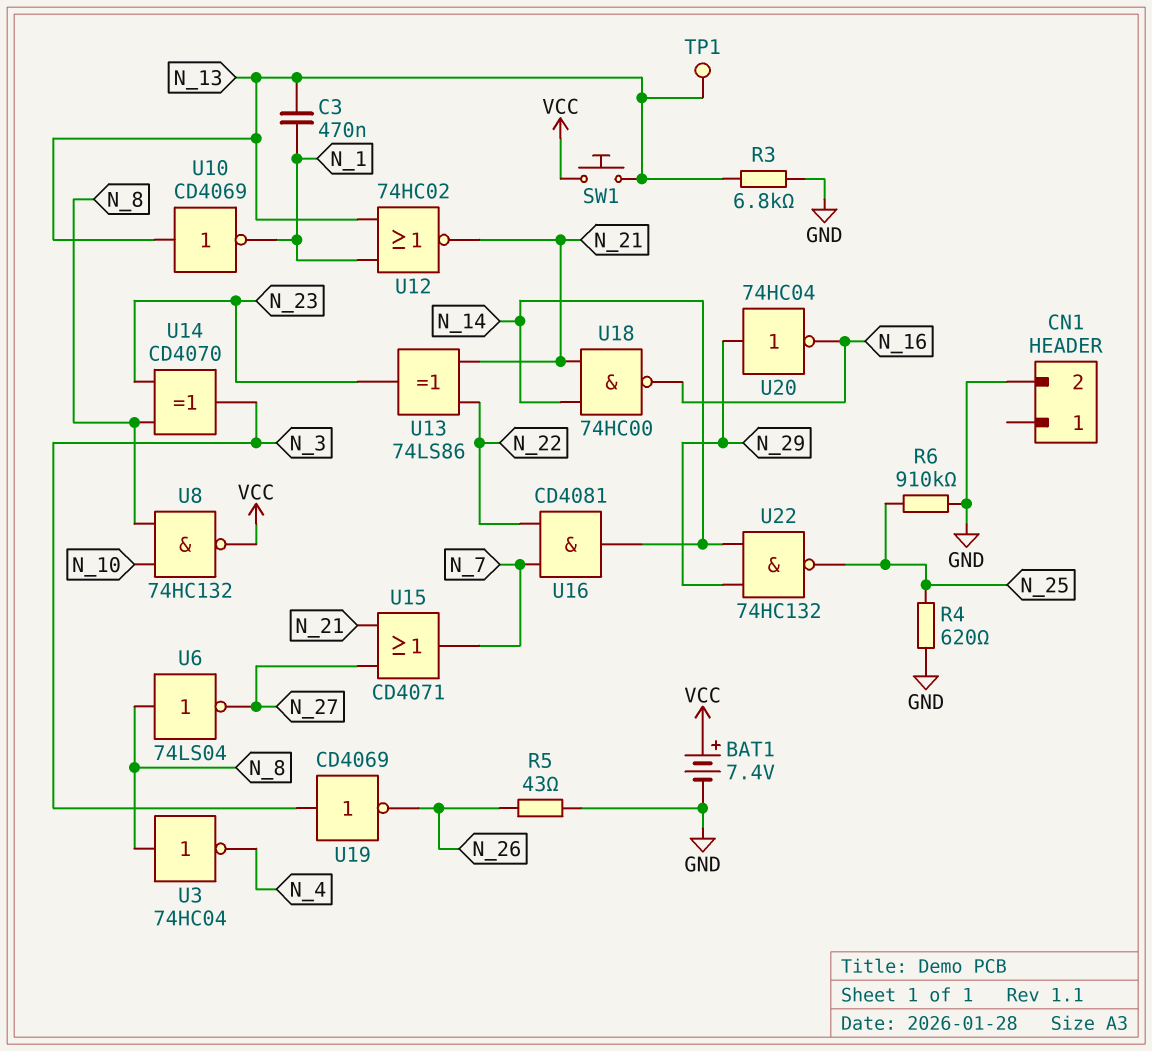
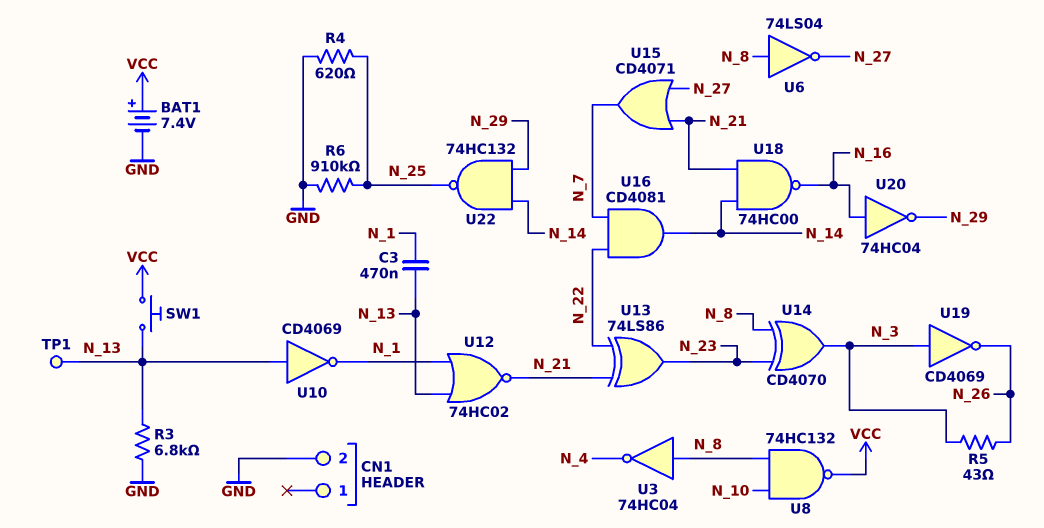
R5: 43 (GND, N_26) -> 43 (N_3, N_26)
U20: NOT 74HC04 (in N_29, out N_16) -> NOT 74HC04 (in N_16, out N_29)

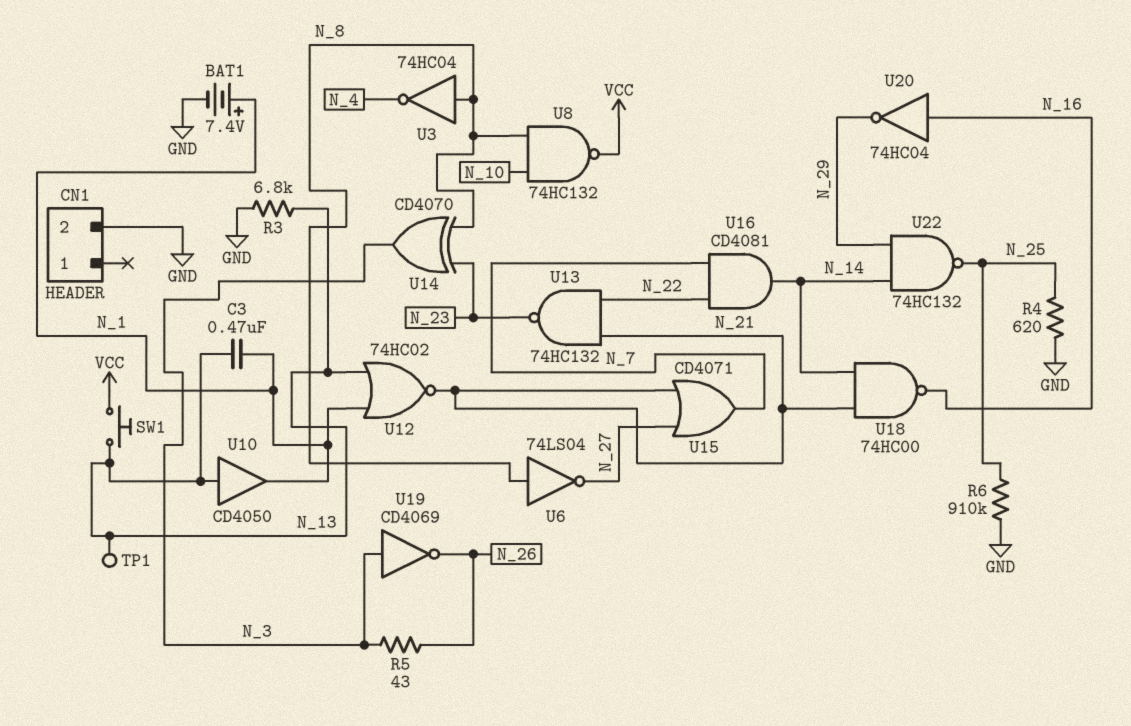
BAT1: 7.4V (plus VCC, minus GND) -> 7.4V (plus N_1, minus GND)
U10: NOT CD4069 (in N_13, out N_1) -> buffer CD4050 (in N_13, out N_1)
U13: XOR 74LS86 (in N_21, in N_22, out N_23) -> NAND 74HC132 (in N_21, in N_22, out N_23)

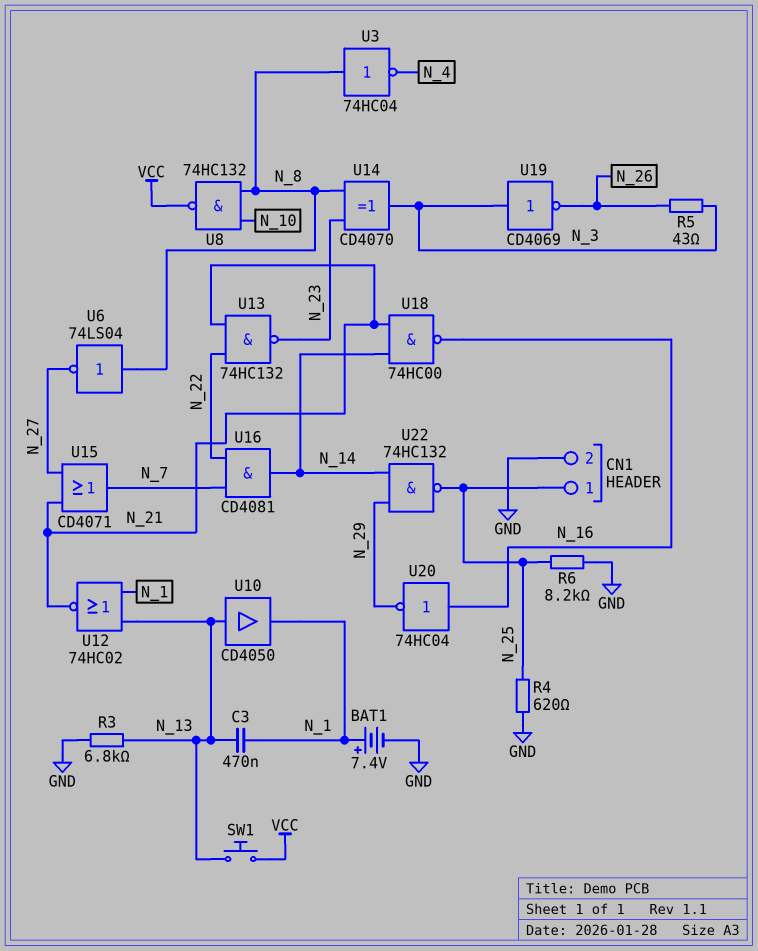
CN1 pin 1: none -> N_25
R6: 910k (GND, N_25) -> 8.2k (GND, N_25)
TP1: test point (N_13) -> none

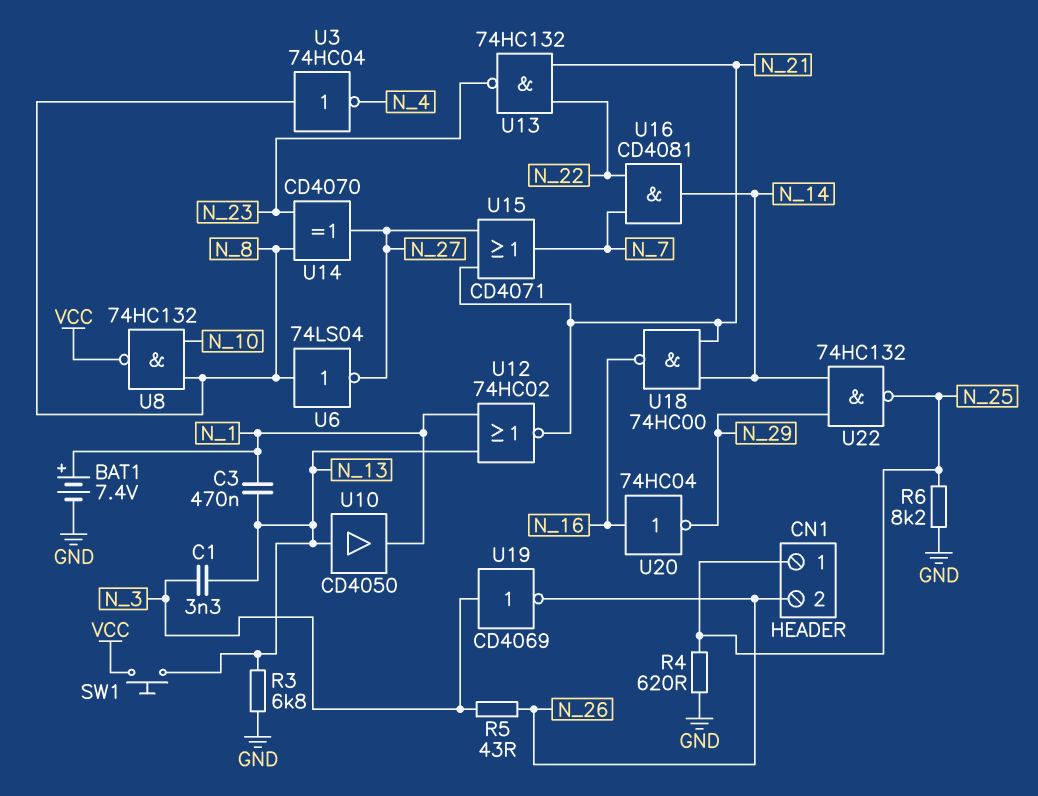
C1: none -> 3.3nF (N_3, N_13)
CN1 pin 2: GND -> N_26
U14: XOR CD4070 (in N_8, in N_23, out N_3) -> XOR CD4070 (in N_8, in N_23, out N_27)

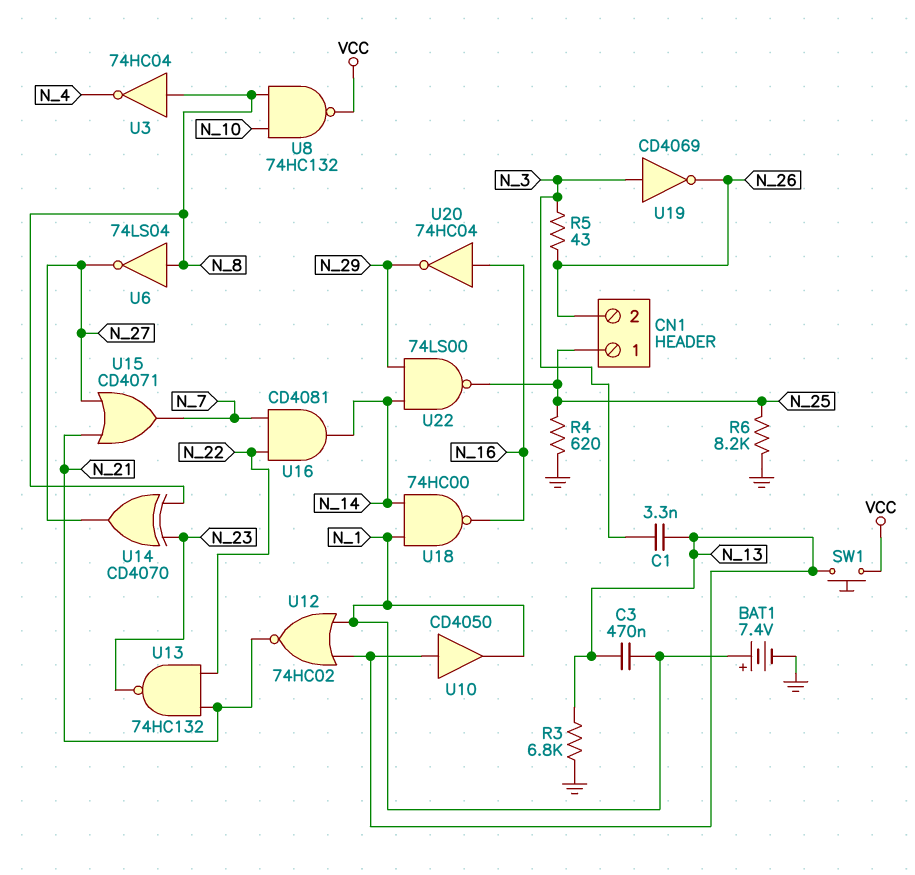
U18: NAND 74HC00 (in N_14, in N_21, out N_16) -> NAND 74HC00 (in N_1, in N_14, out N_16)
U22: NAND 74HC132 (in N_14, in N_29, out N_25) -> NAND 74LS00 (in N_14, in N_29, out N_25)

